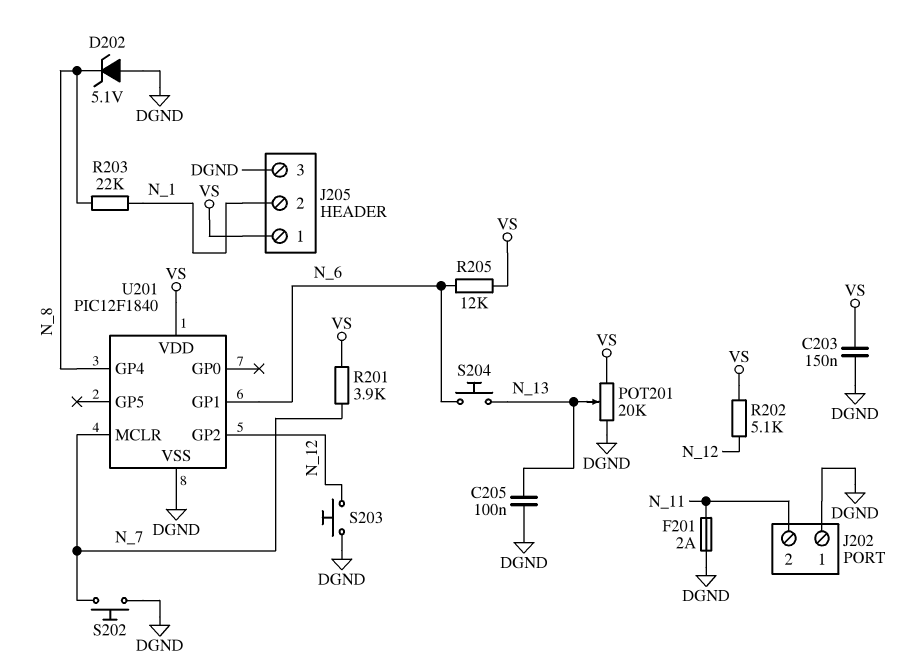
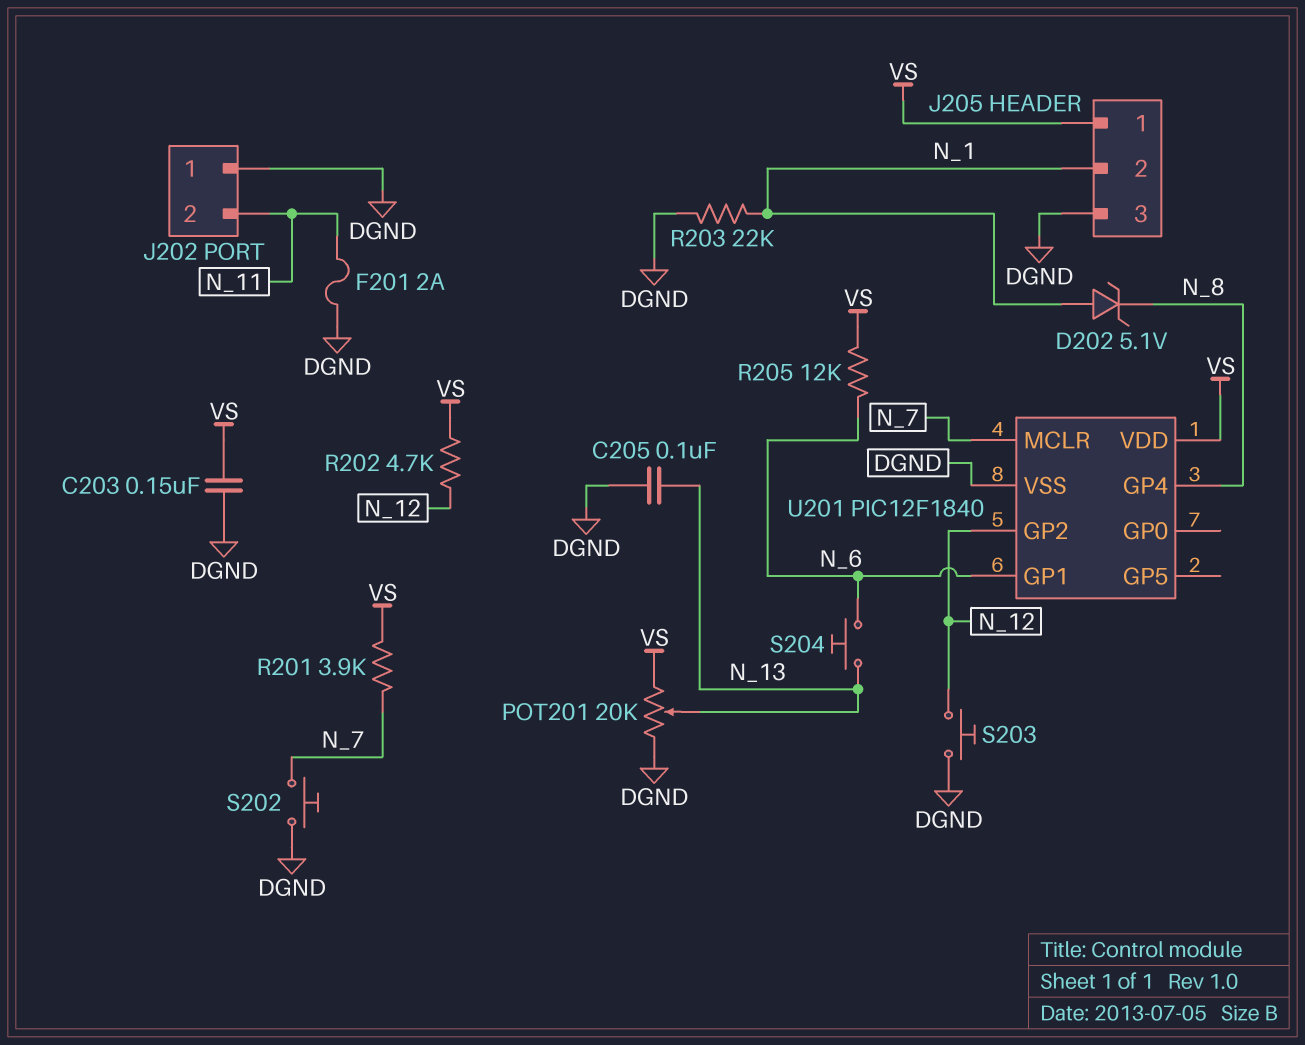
D202: zener 5.1V (A DGND, K N_8) -> zener 5.1V (A N_1, K N_8)
R202: 5.1k (N_12, VS) -> 4.7k (N_12, VS)
R203: 22k (N_1, N_8) -> 22k (DGND, N_1)

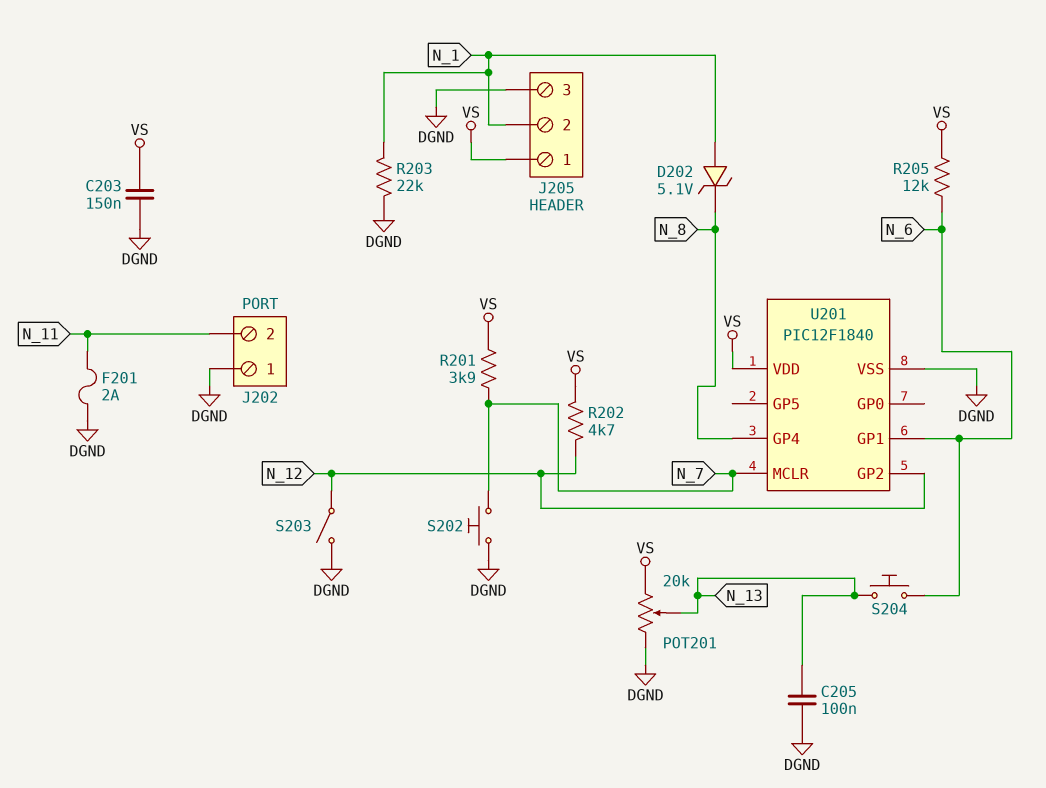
S203: button (DGND, N_12) -> switch (DGND, N_12)

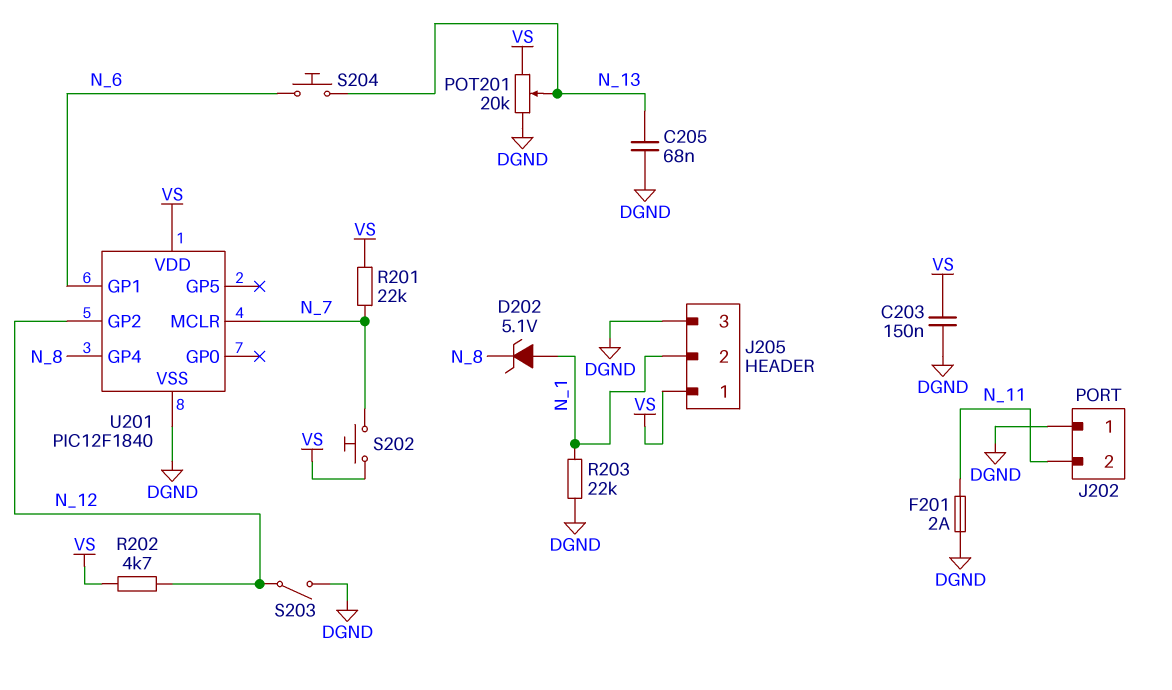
C205: 100nF (DGND, N_13) -> 68nF (DGND, N_13)
R201: 3.9k (N_7, VS) -> 22k (N_7, VS)
R205: 12k (N_6, VS) -> none
S202: button (DGND, N_7) -> button (N_7, VS)

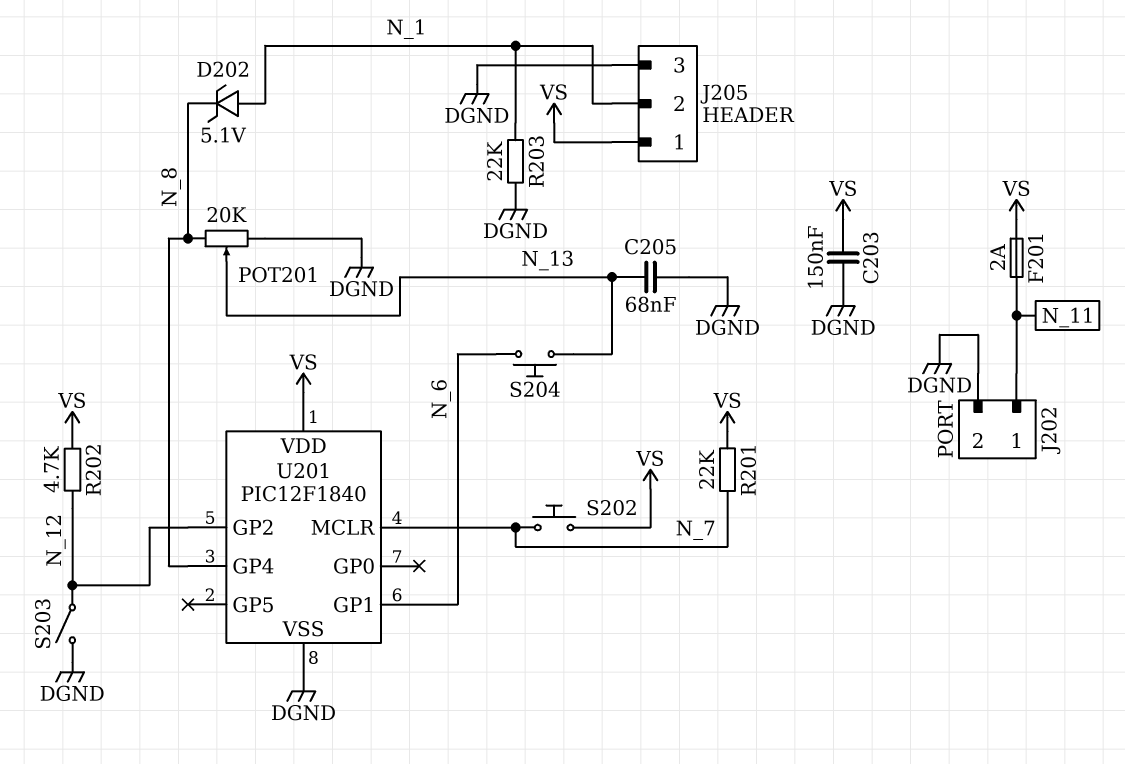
F201: 2A (DGND, N_11) -> 2A (N_11, VS)
J202 pin 1: DGND -> N_11
J202 pin 2: N_11 -> DGND
POT201: 20k (DGND, VS, wiper N_13) -> 20k (DGND, N_8, wiper N_13)

